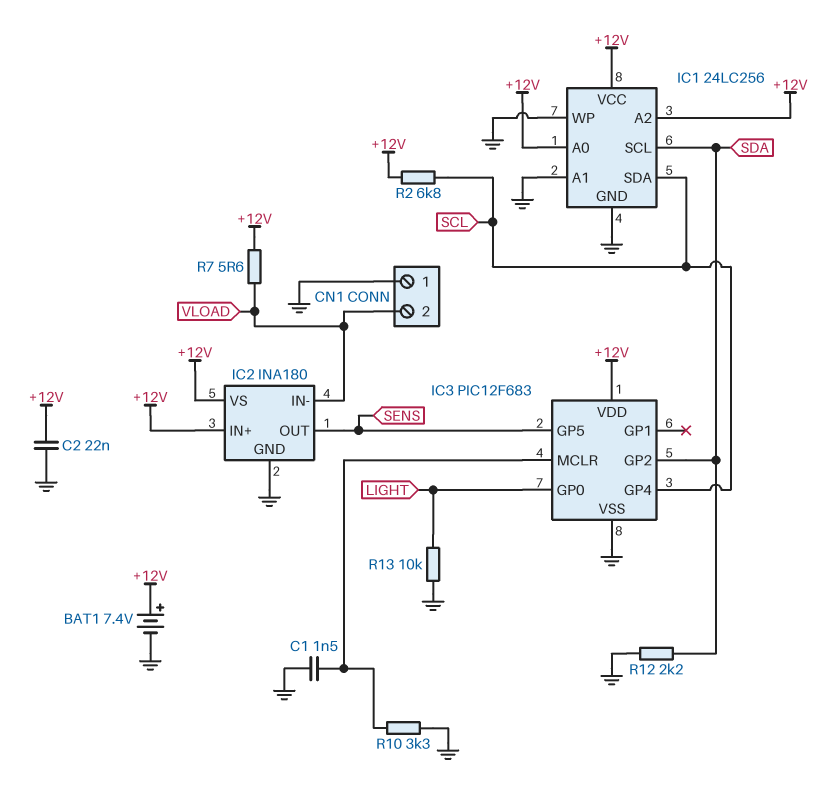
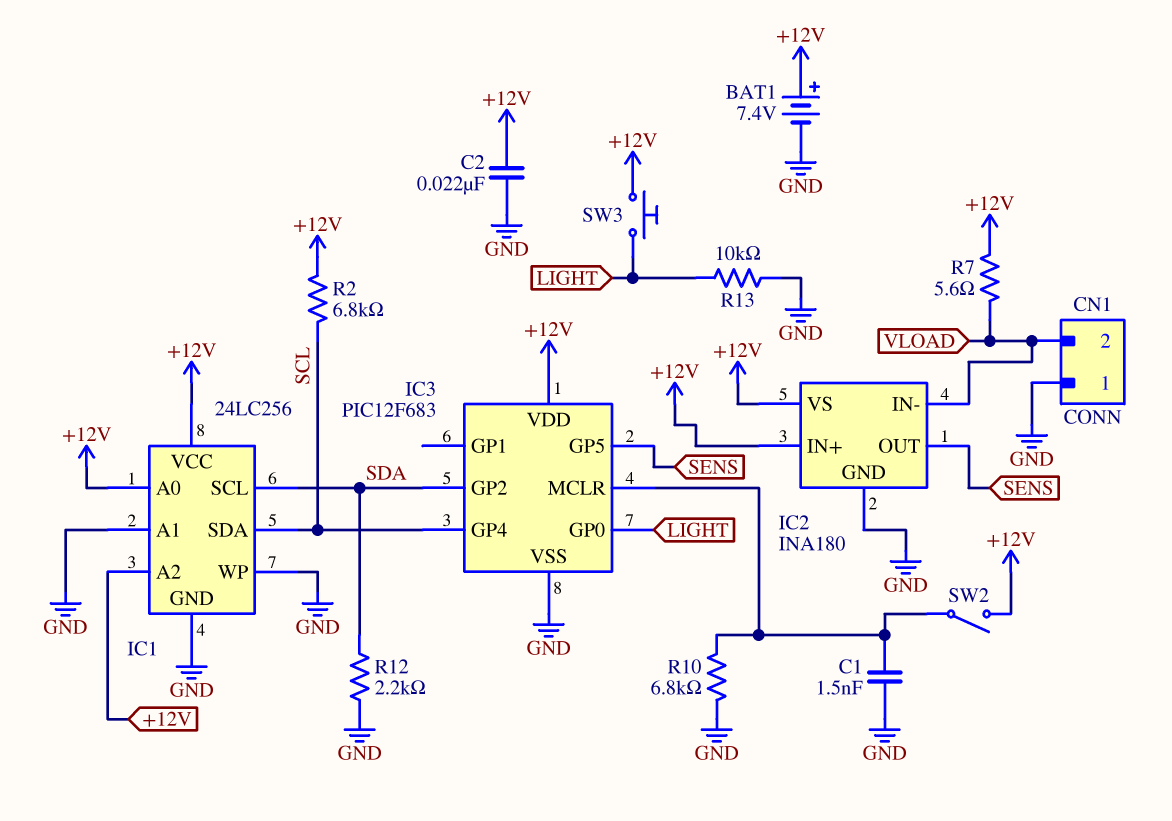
R10: 3.3k (GND, IC3/MCLR) -> 6.8k (GND, IC3/MCLR)
SW2: none -> switch (+12V, IC3/MCLR)
SW3: none -> button (+12V, LIGHT)

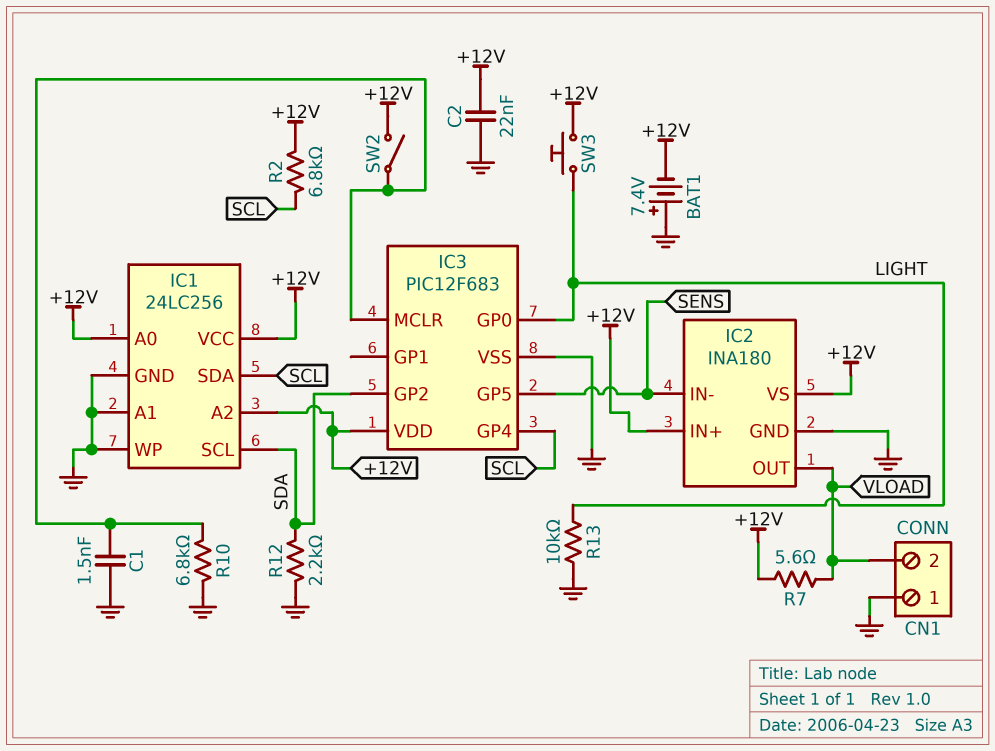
BAT1: 7.4V (plus +12V, minus GND) -> 7.4V (plus GND, minus +12V)
IC2 pin IN-: VLOAD -> SENS
IC2 pin OUT: SENS -> VLOAD

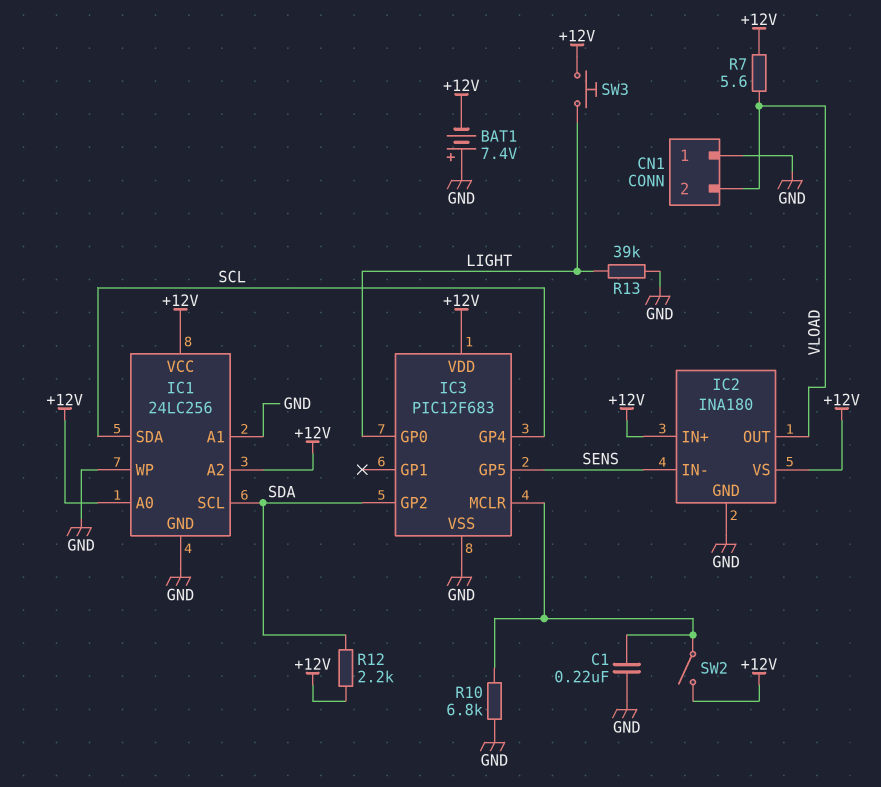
C1: 1.5nF (GND, IC3/MCLR) -> 220nF (GND, IC3/MCLR)
C2: 22nF (+12V, GND) -> none
R2: 6.8k (+12V, SCL) -> none
R12: 2.2k (GND, SDA) -> 2.2k (+12V, SDA)
R13: 10k (GND, LIGHT) -> 39k (GND, LIGHT)

